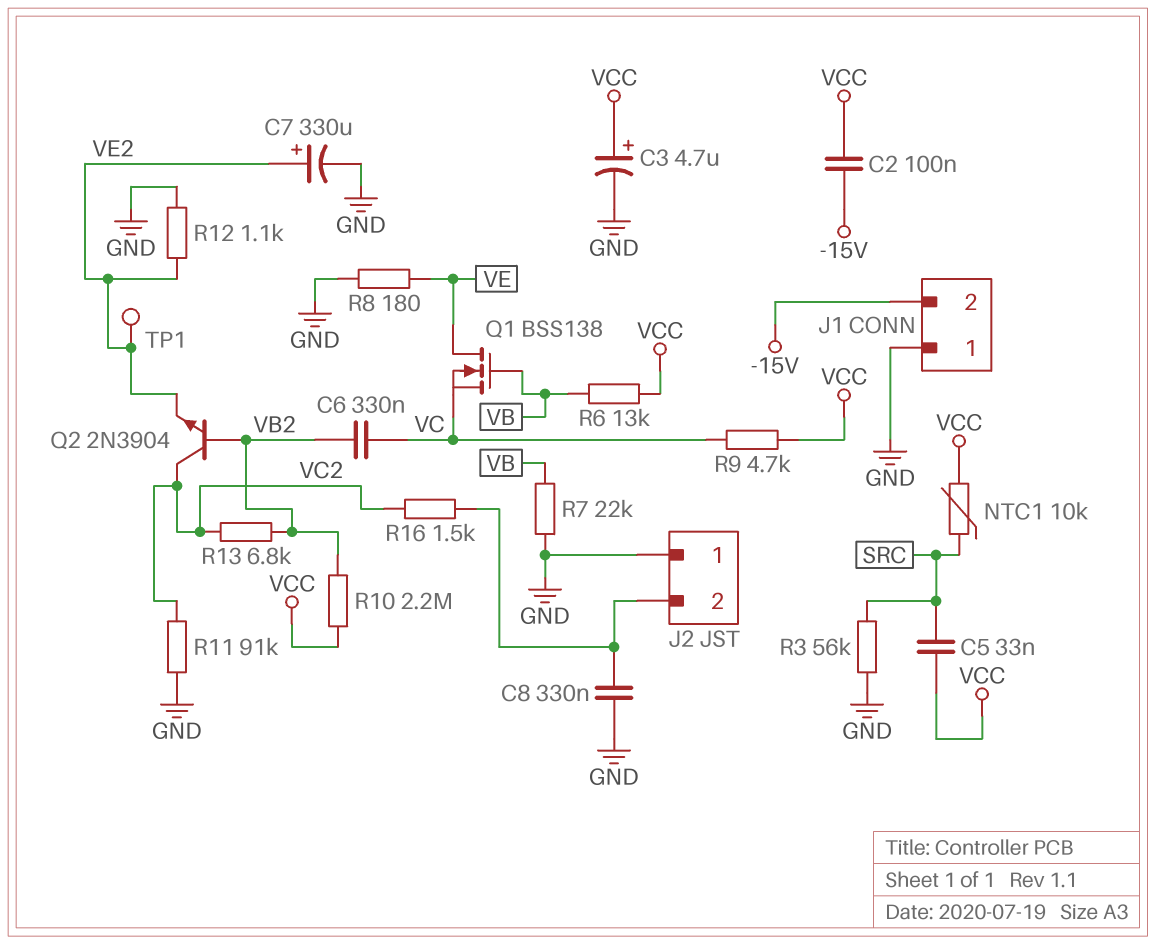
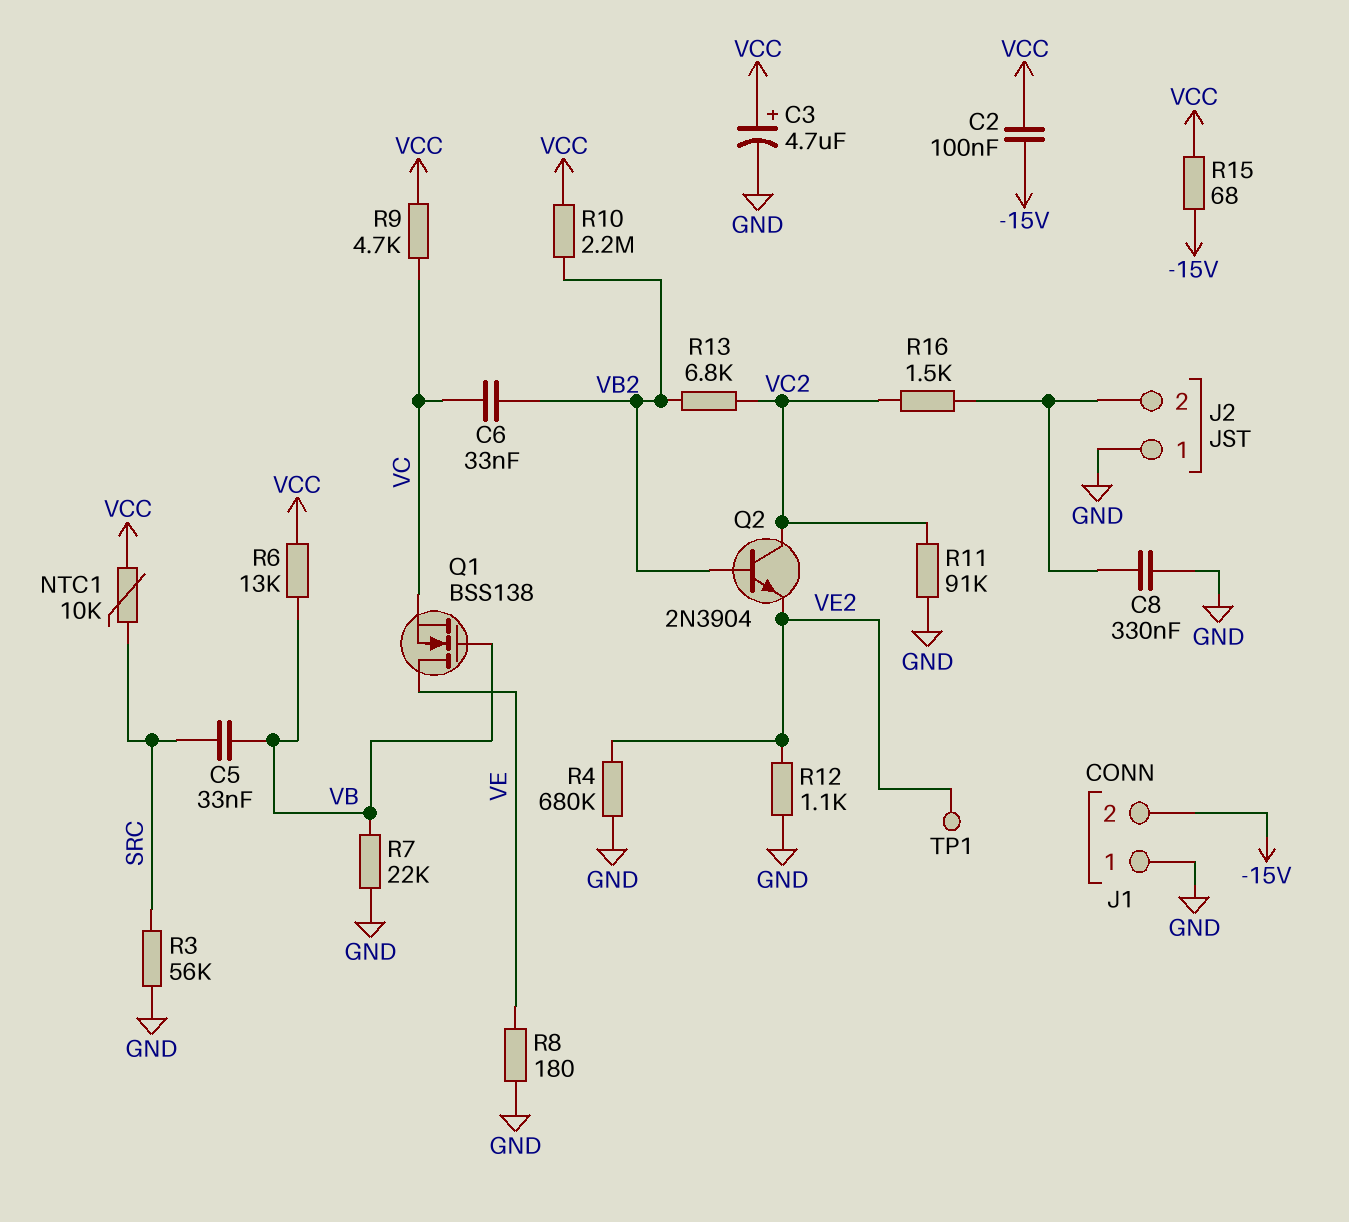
C5: 33nF (SRC, VCC) -> 33nF (SRC, VB)
C6: 330nF (VB2, VC) -> 33nF (VB2, VC)
C7: 330uF (plus VE2, minus GND) -> none
R4: none -> 680k (GND, VE2)
R15: none -> 68 (-15V, VCC)

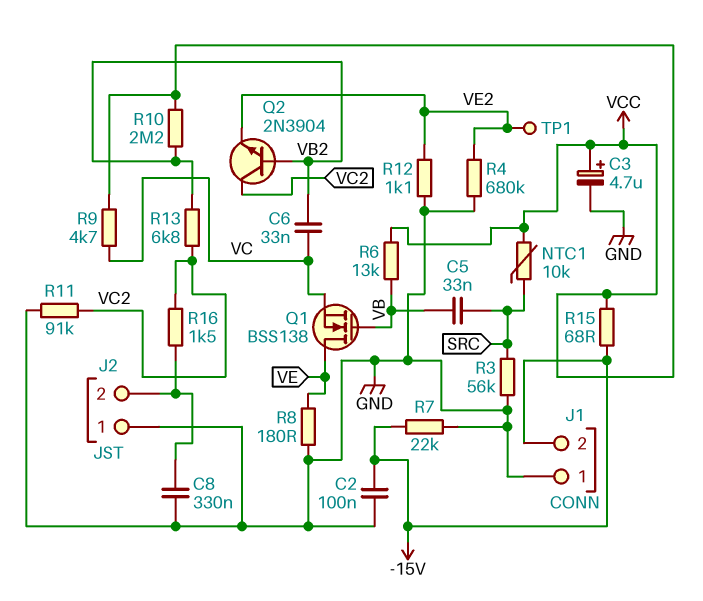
C2: 100nF (-15V, VCC) -> 100nF (-15V, GND)
R7: 22k (GND, VB) -> 22k (-15V, GND)

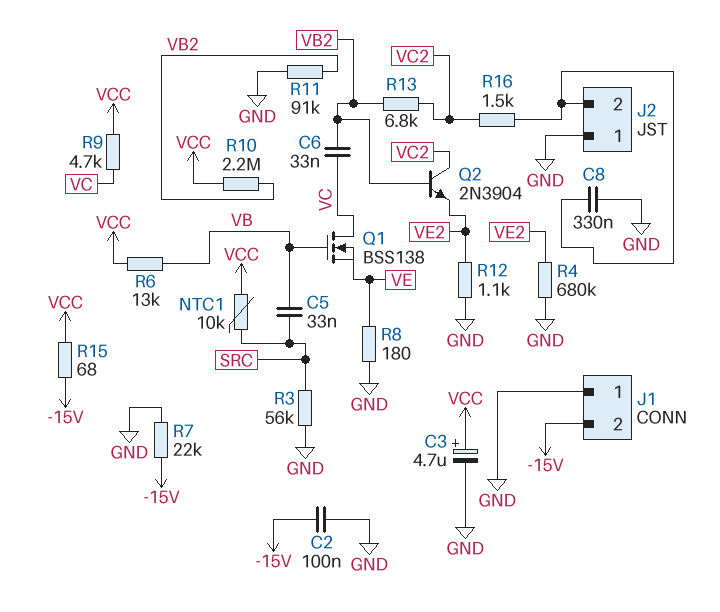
Q1: NMOS BSS138 (G VB, D VE, S VC) -> NMOS BSS138 (G VB, D VC, S VE)
R11: 91k (GND, VC2) -> 91k (GND, VB2)
TP1: test point (VE2) -> none

